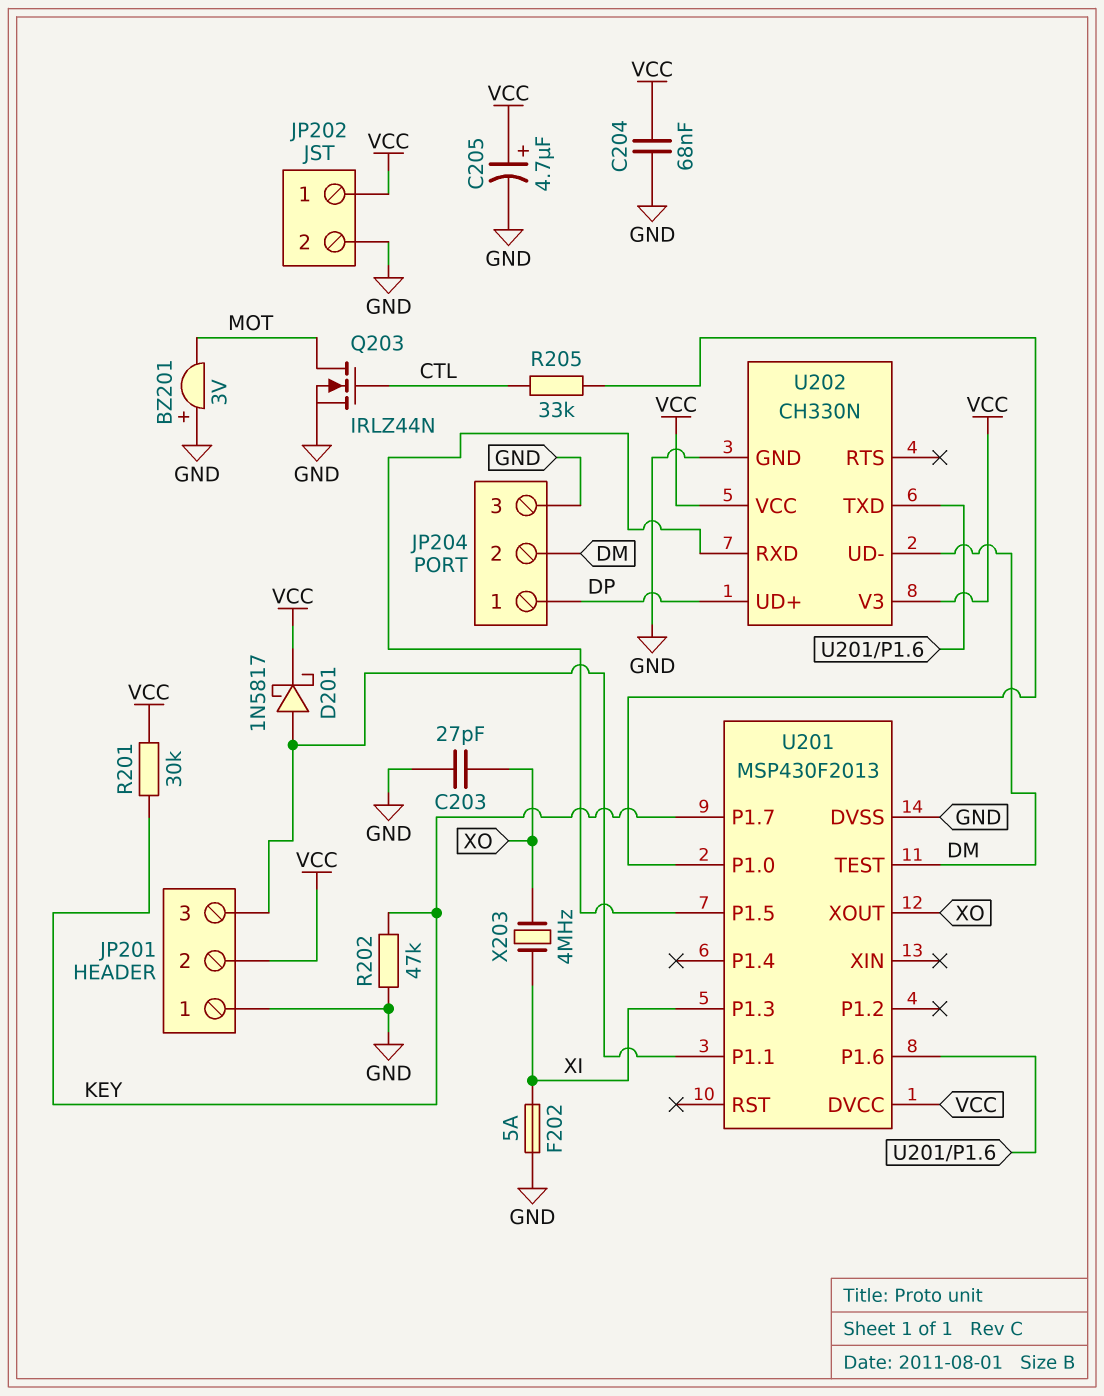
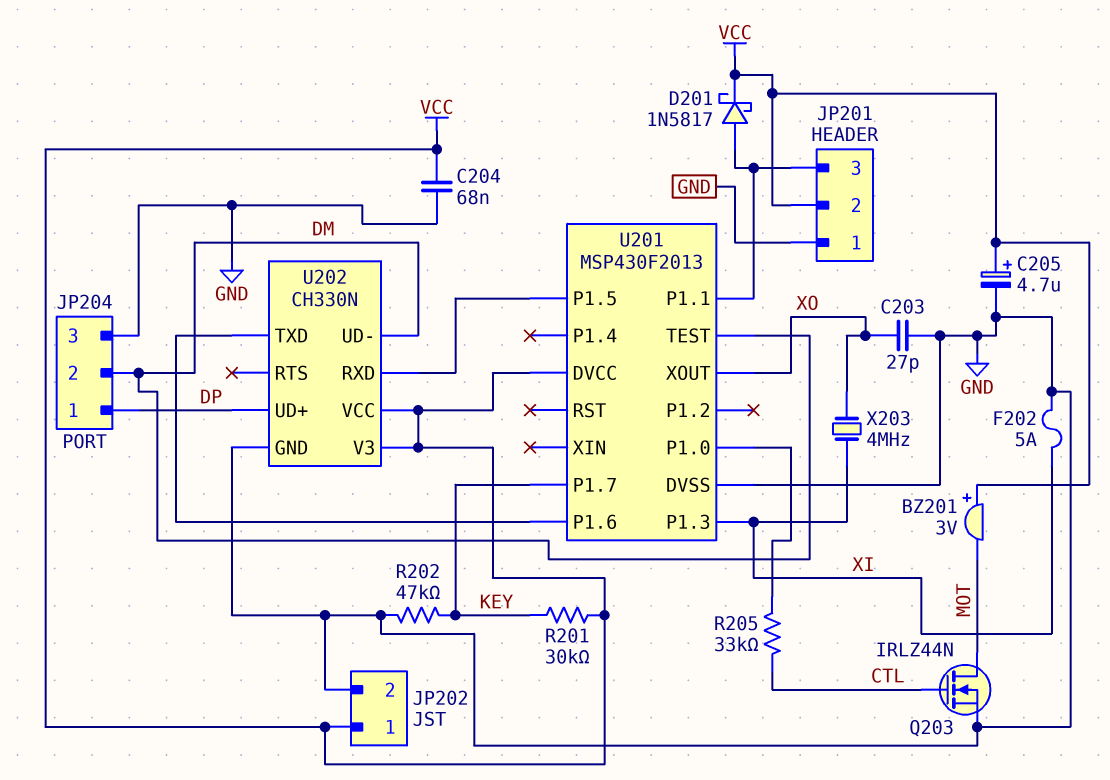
BZ201: buzzer 3V (plus GND, minus MOT) -> buzzer 3V (plus VCC, minus MOT)

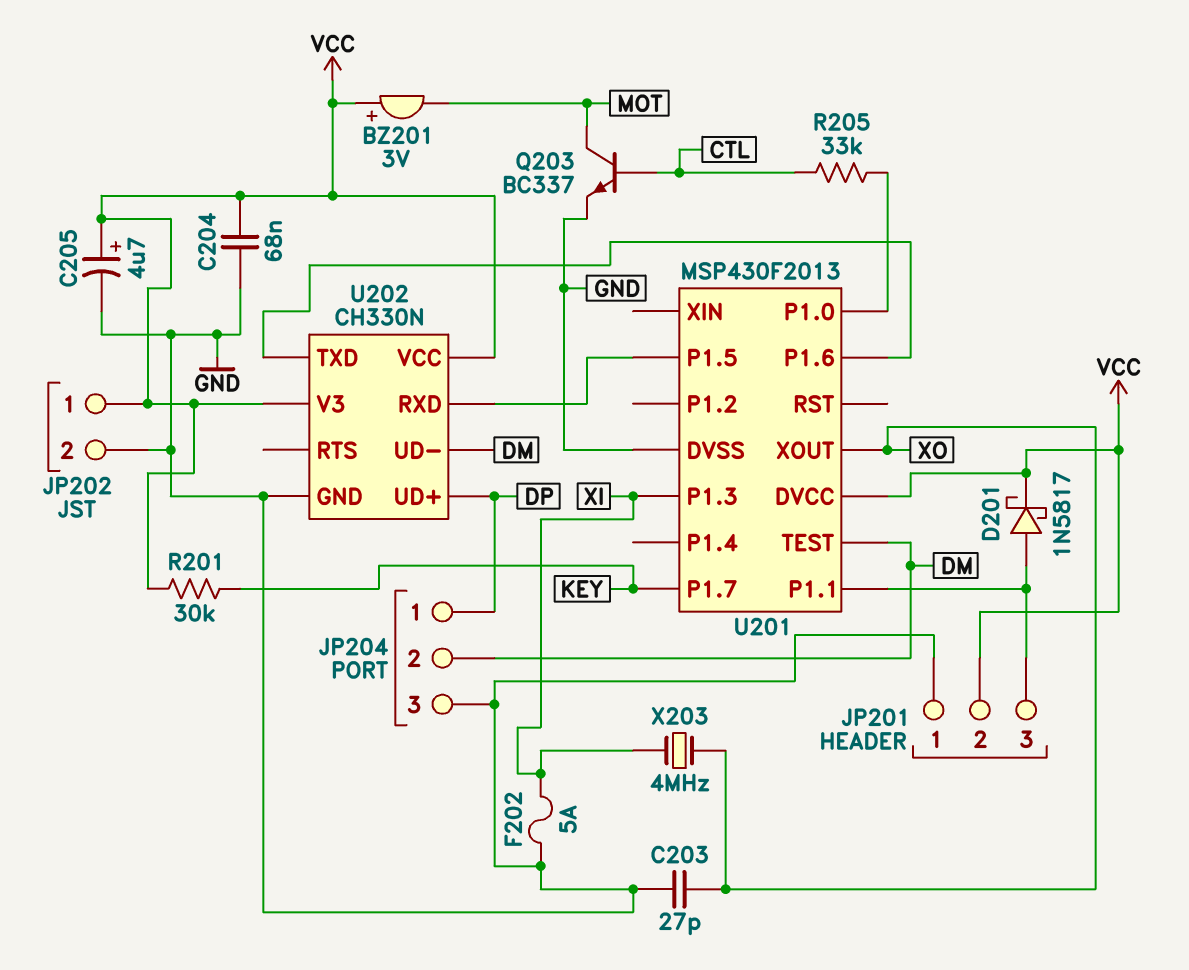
Q203: NMOS IRLZ44N (G CTL, D MOT, S GND) -> NPN BC337 (B CTL, C MOT, E GND)
R202: 47k (GND, KEY) -> none

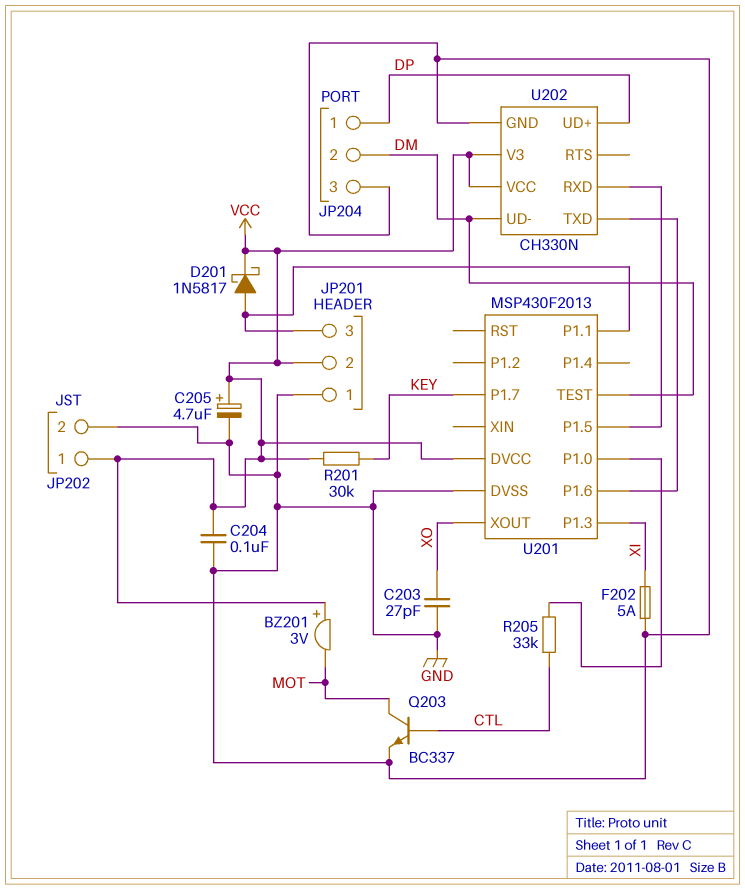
C204: 68nF (GND, VCC) -> 100nF (GND, VCC)
X203: 4MHz (XI, XO) -> none

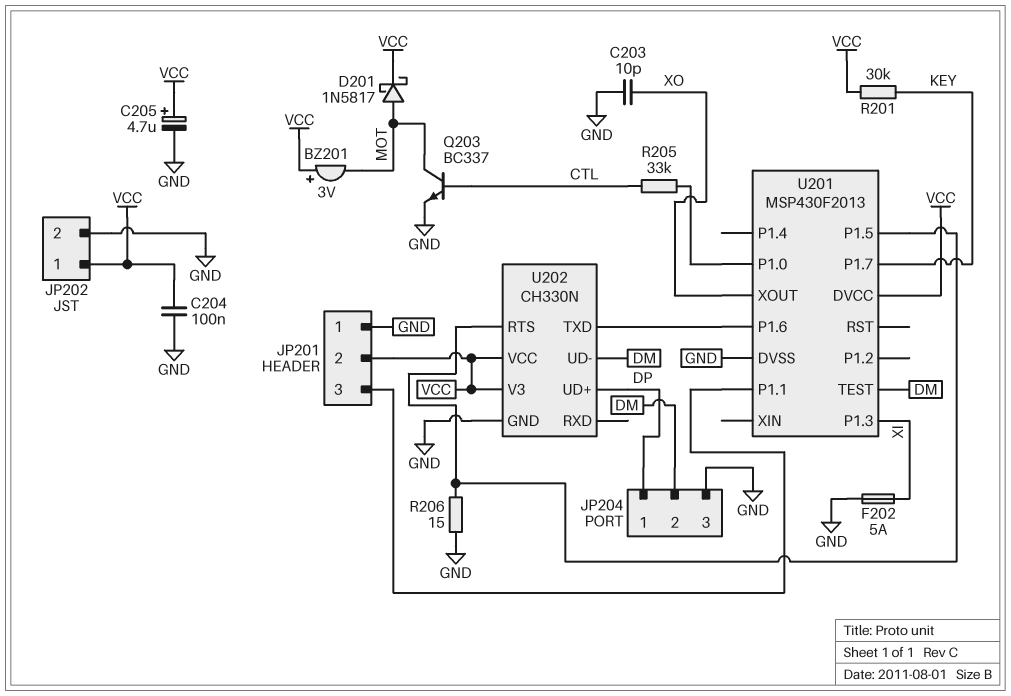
C203: 27pF (GND, XO) -> 10pF (GND, XO)
D201: schottky 1N5817 (A JP201/3, K VCC) -> schottky 1N5817 (A MOT, K VCC)
R206: none -> 15 (GND, U201/P1.5)
U202 pin RTS: none -> U201/P1.5
U202 pin RXD: U201/P1.5 -> none

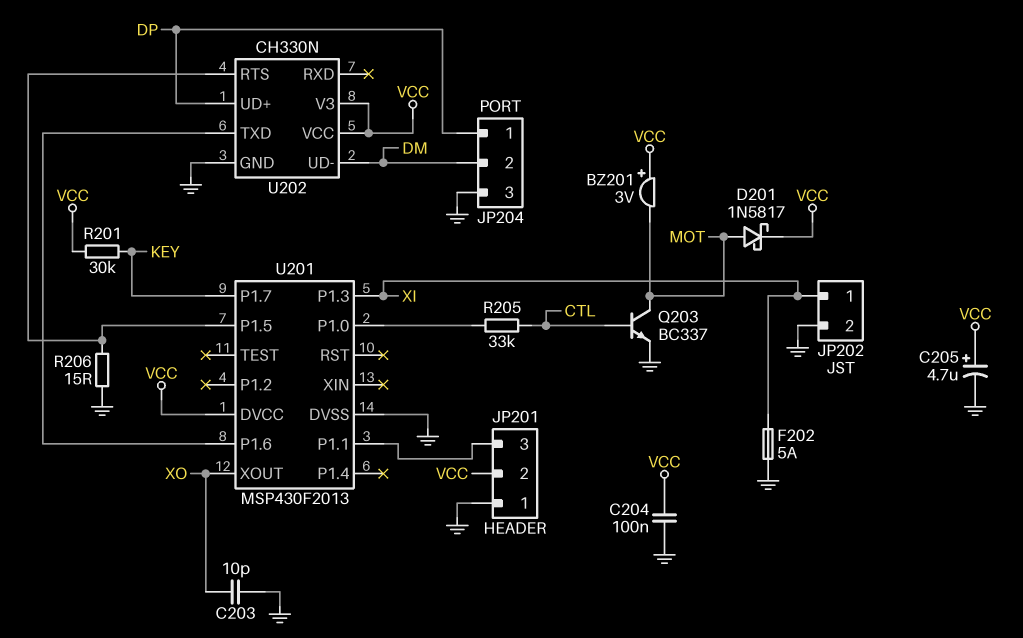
JP202 pin 1: VCC -> XI
U201 pin TEST: DM -> none

